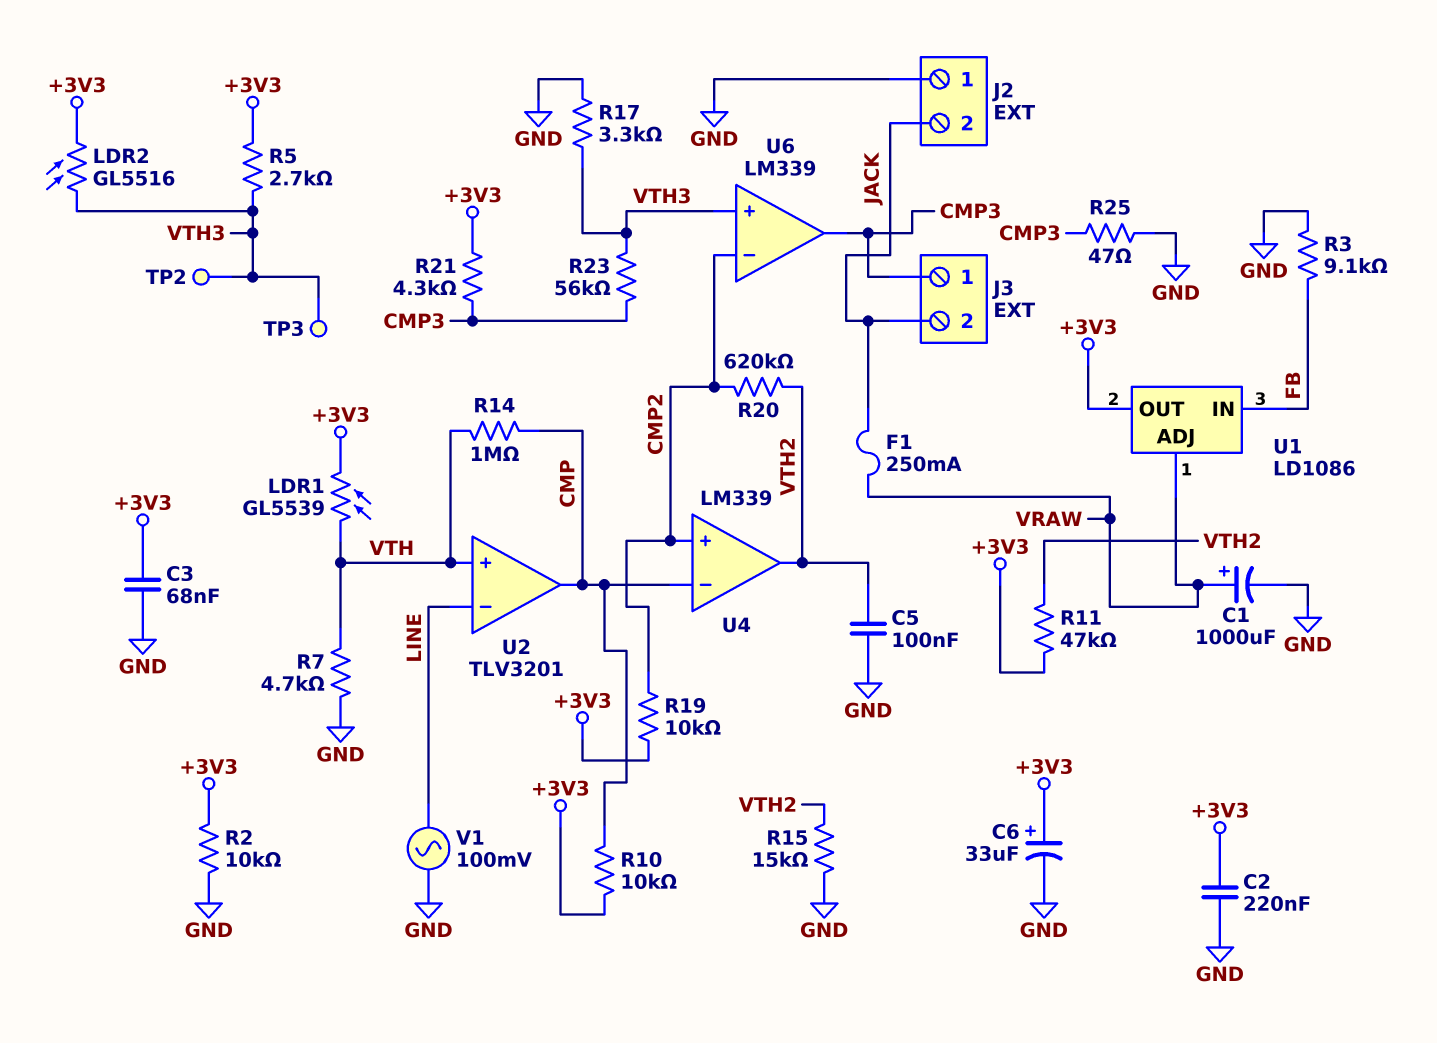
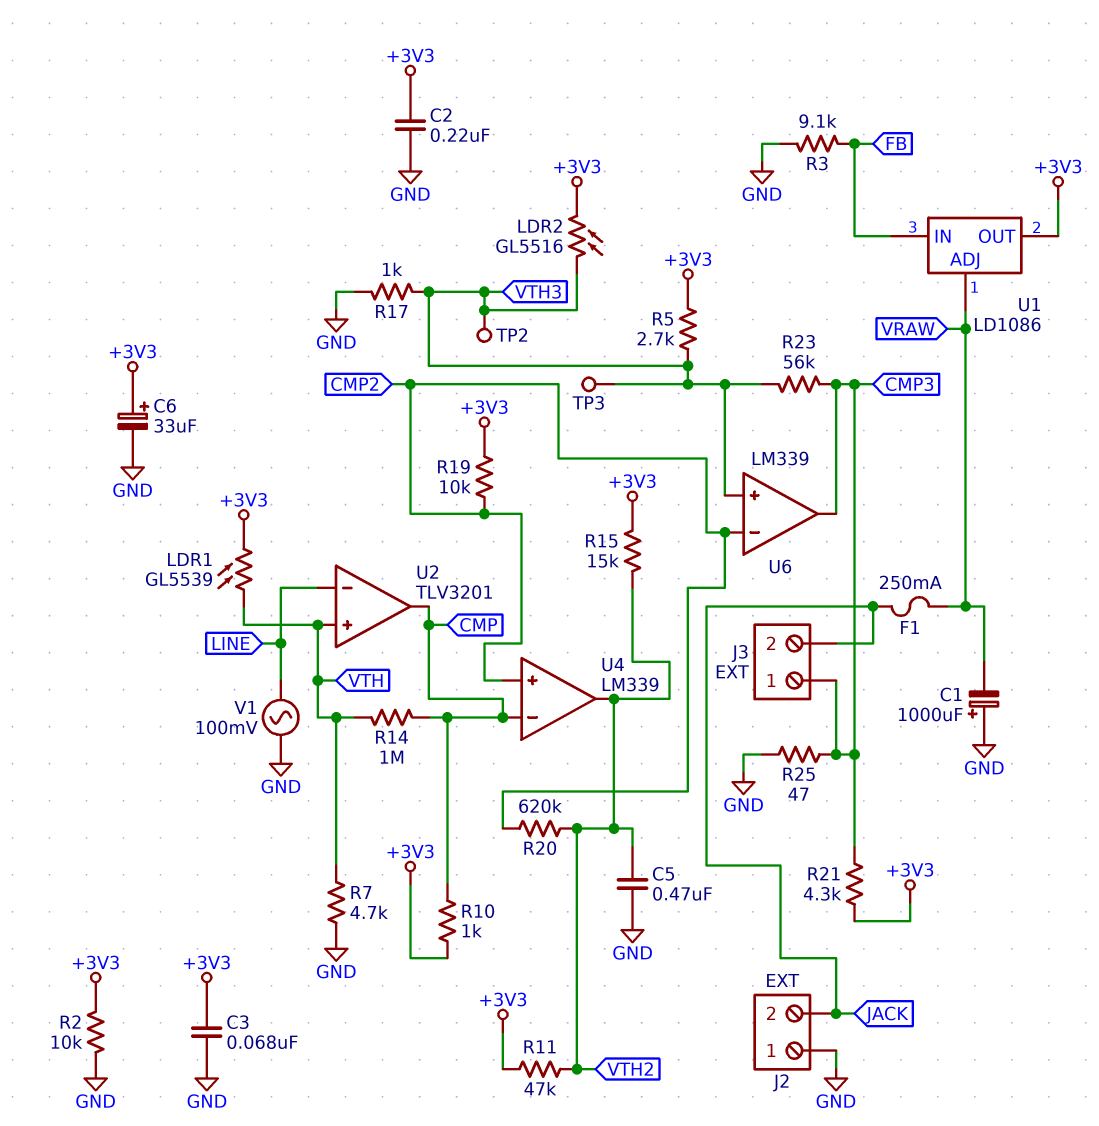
C1: 1000uF (plus VRAW, minus GND) -> 1000uF (plus GND, minus VRAW)
C5: 100nF (GND, VTH2) -> 470nF (GND, VTH2)
R10: 10k (+3V3, CMP) -> 1k (+3V3, CMP)
R15: 15k (GND, VTH2) -> 15k (+3V3, VTH2)
R17: 3.3k (GND, VTH3) -> 1k (GND, VTH3)

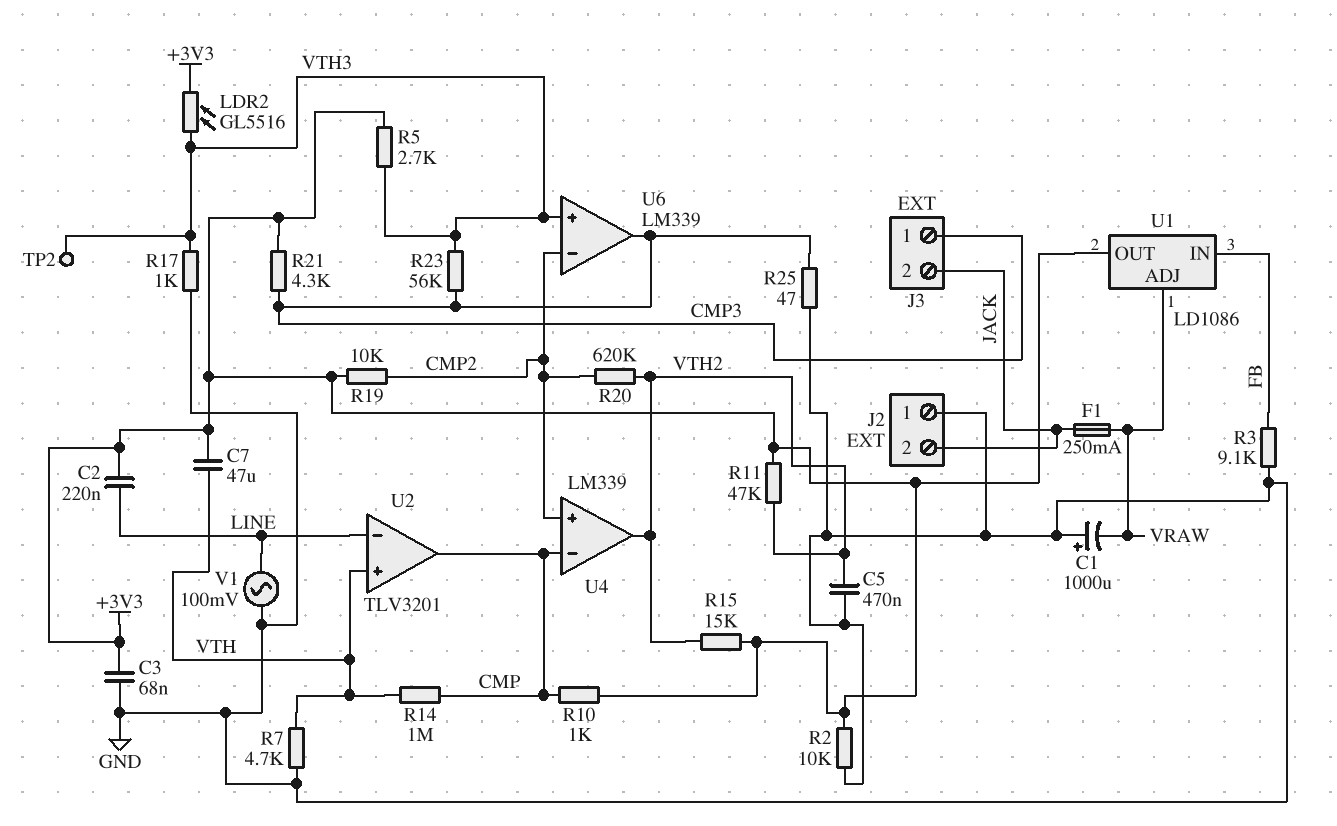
C2: 220nF (+3V3, GND) -> 220nF (+3V3, LINE)
C6: 33uF (plus +3V3, minus GND) -> none
C7: none -> 47uF (+3V3, VTH)
LDR1: GL5539 (+3V3, VTH) -> none
TP3: test point (VTH3) -> none

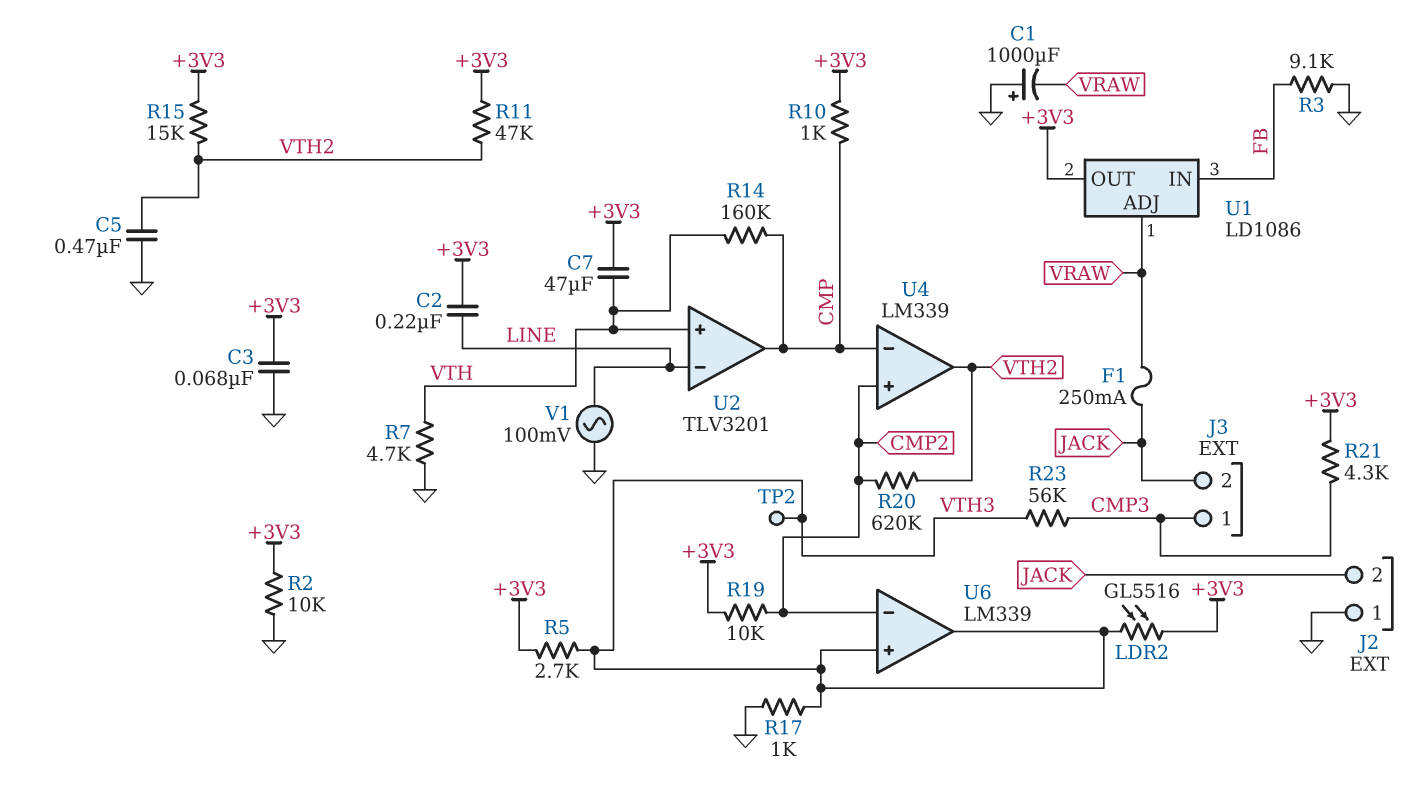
R14: 1M (CMP, VTH) -> 160k (CMP, VTH)
R25: 47 (CMP3, GND) -> none
U6 pin out: CMP3 -> VTH3

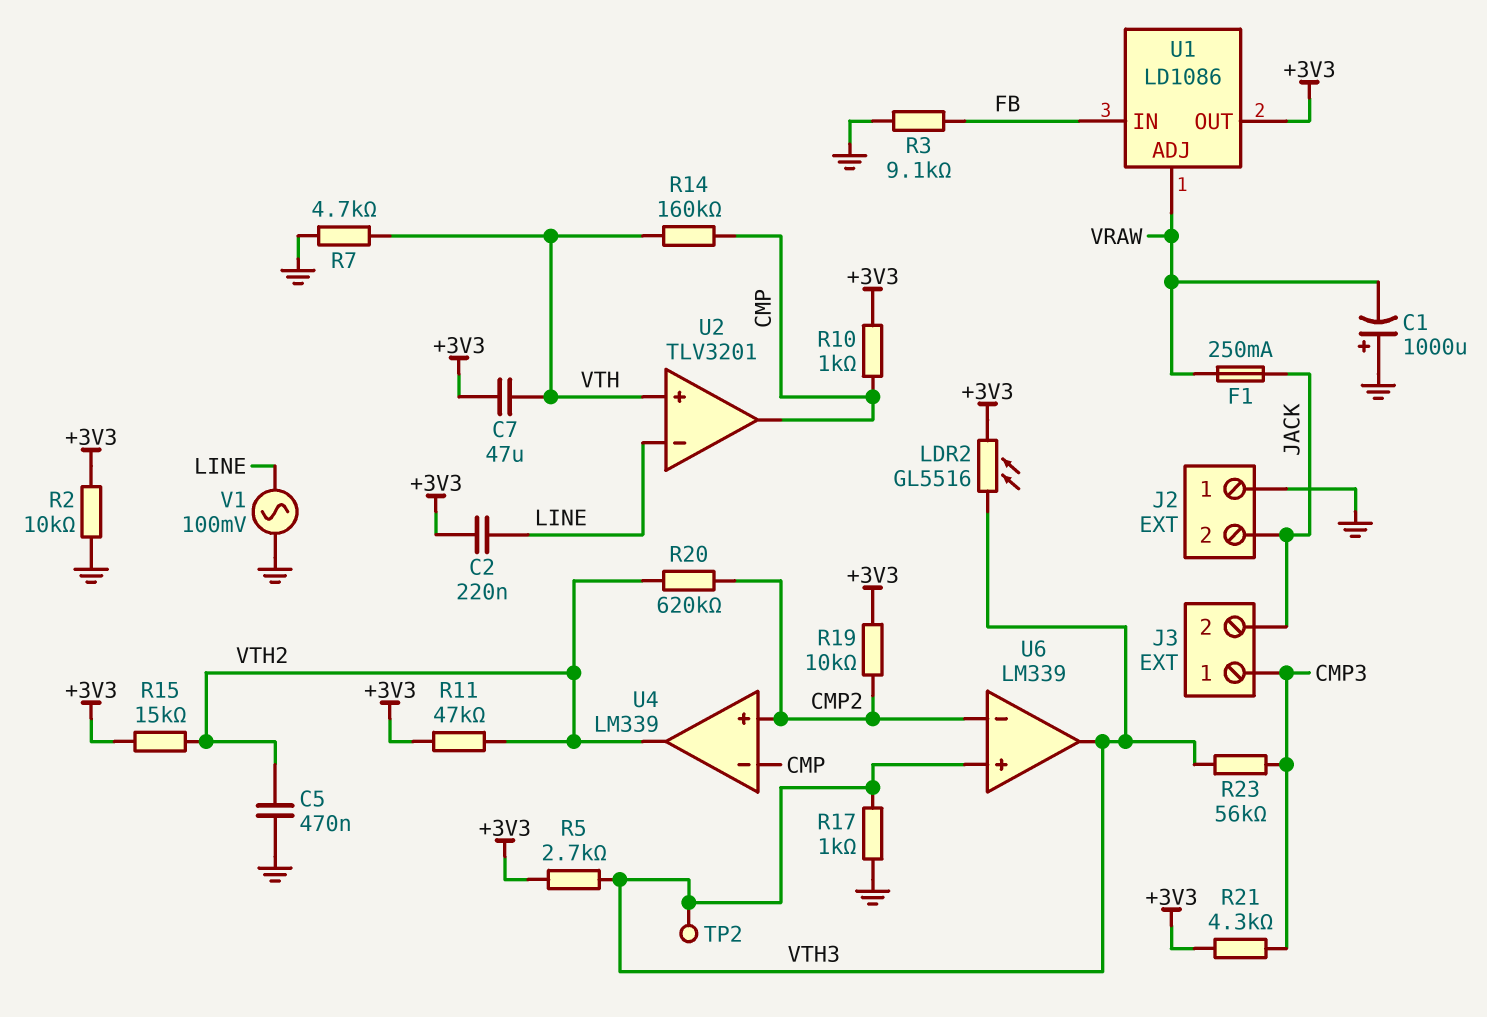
C3: 68nF (+3V3, GND) -> none

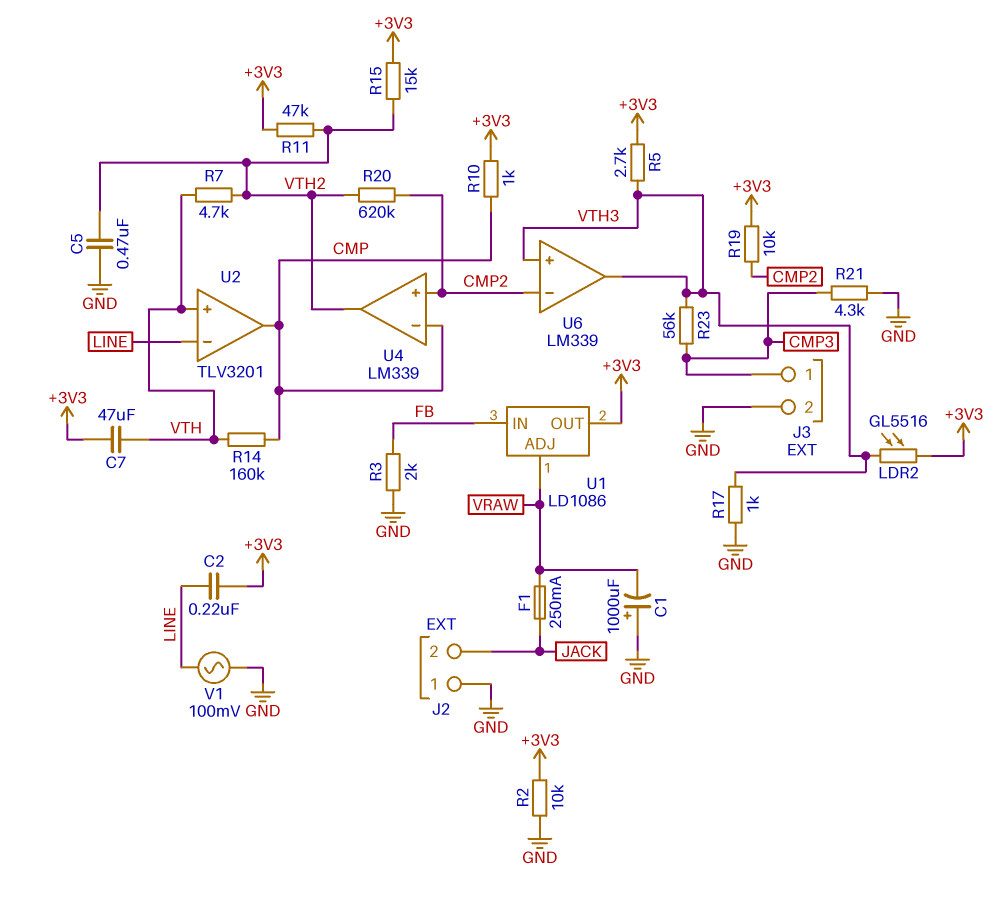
J3 pin 2: JACK -> GND
R3: 9.1k (FB, GND) -> 2k (FB, GND)
R7: 4.7k (GND, VTH) -> 4.7k (VTH, VTH2)
R21: 4.3k (+3V3, CMP3) -> 4.3k (CMP3, GND)
TP2: test point (VTH3) -> none

